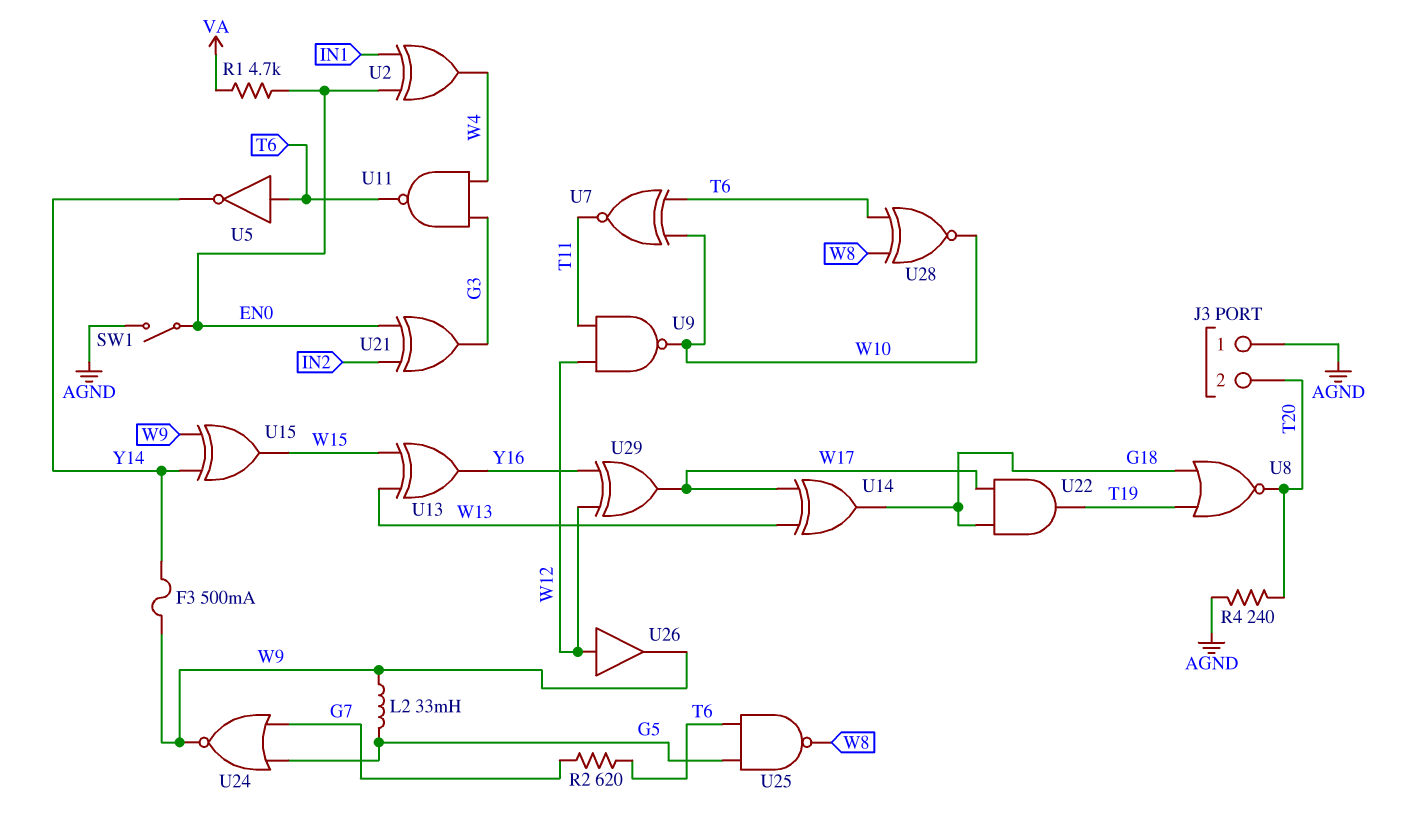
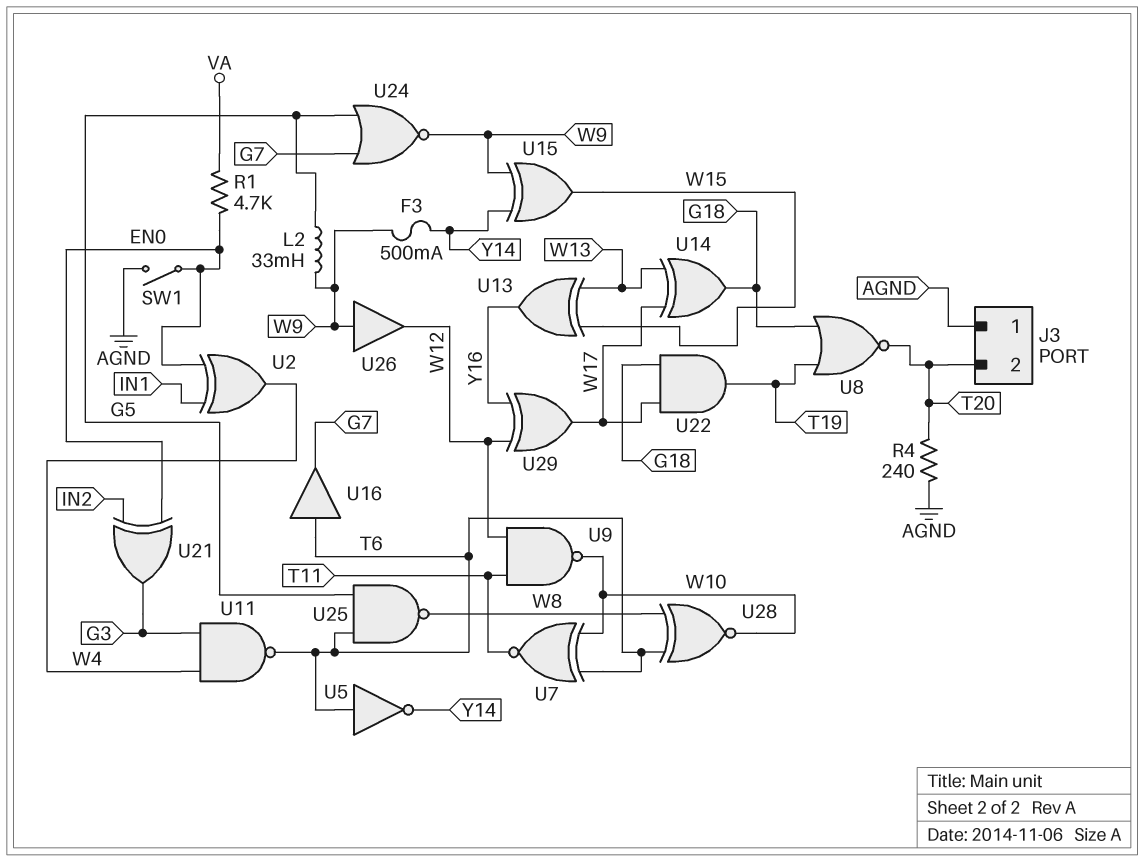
R2: 620 (G7, T6) -> none
U16: none -> buffer (in T6, out G7)
U26: buffer (in W12, out W9) -> buffer (in W9, out W12)

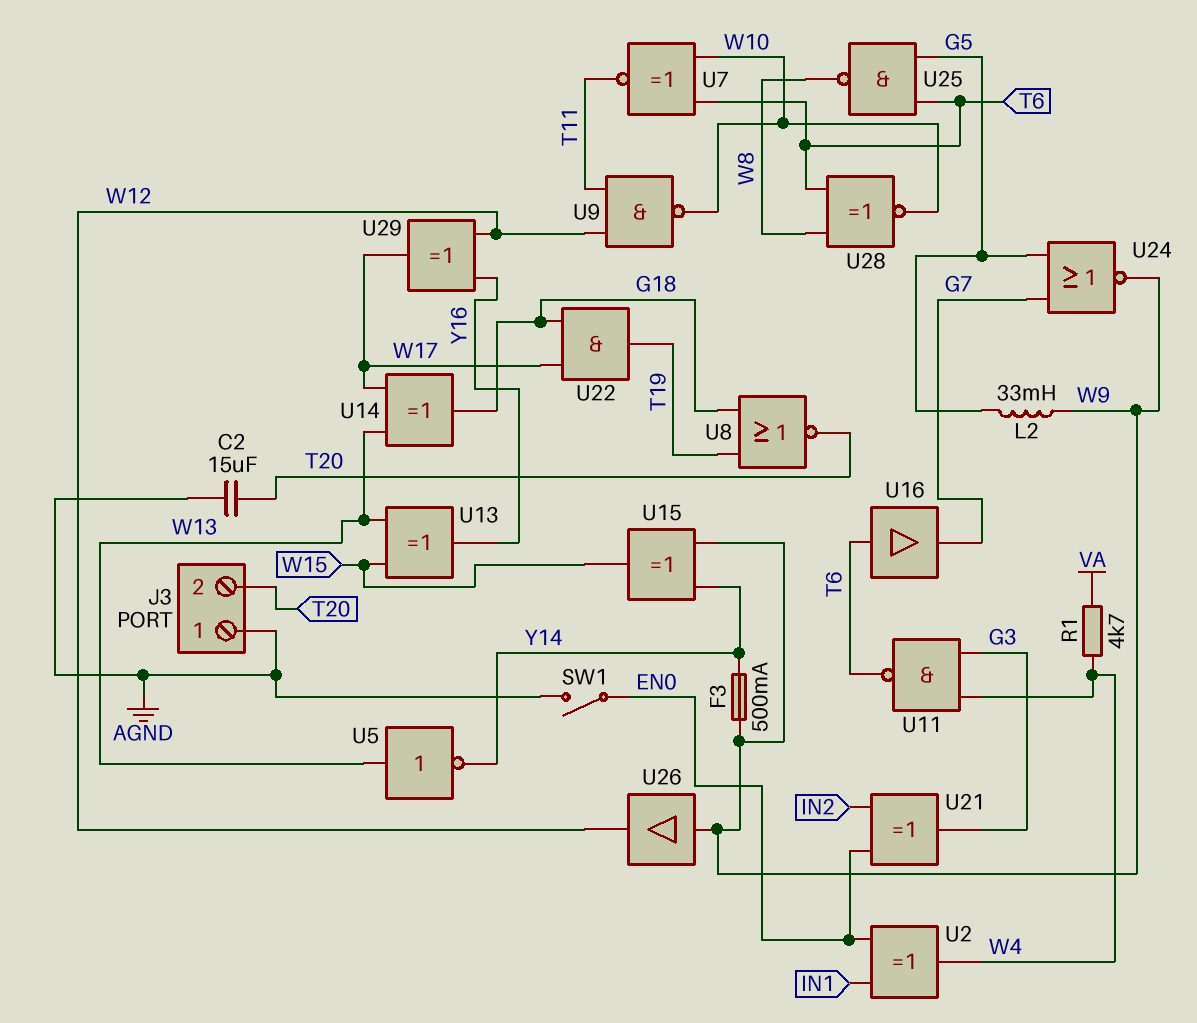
C2: none -> 15uF (AGND, T20)
R1: 4.7k (EN0, VA) -> 4.7k (VA, W4)
R4: 240 (AGND, T20) -> none
U5: NOT (in T6, out Y14) -> NOT (in W13, out Y14)

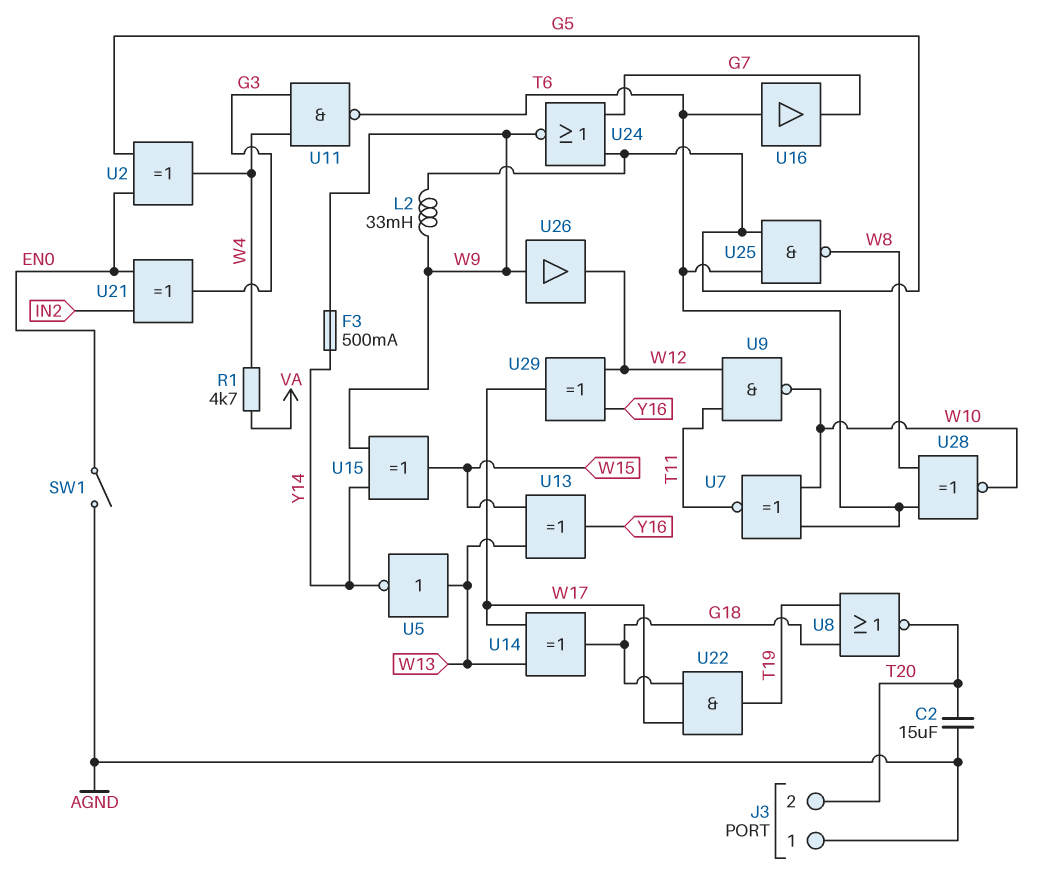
U2: XOR (in EN0, in IN1, out W4) -> XOR (in EN0, in G5, out W4)

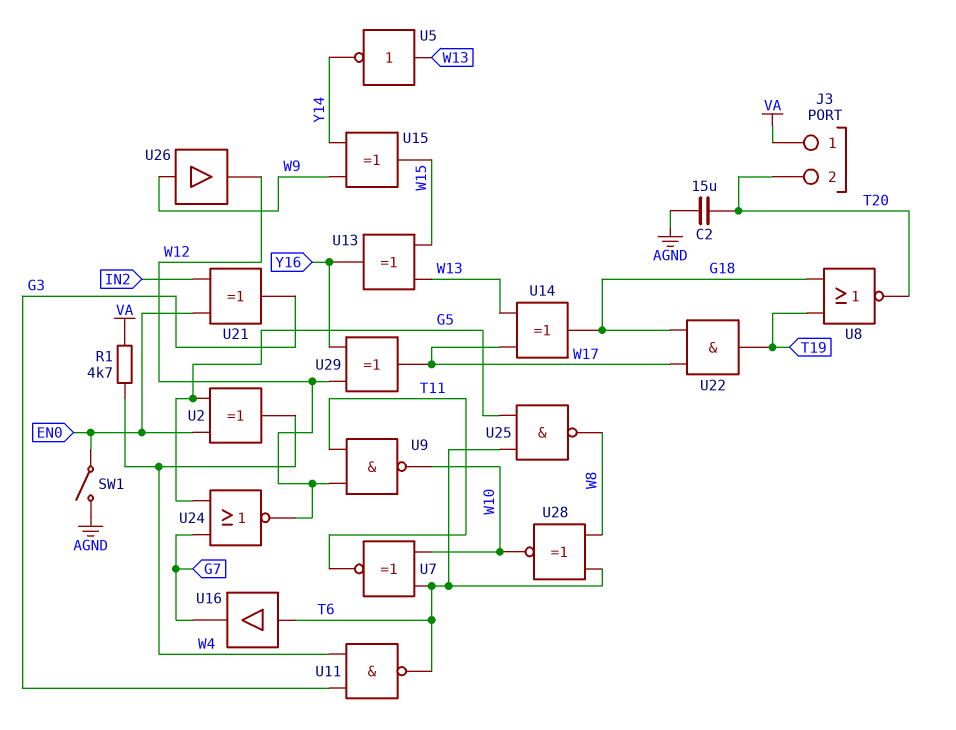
F3: 500mA (W9, Y14) -> none
J3 pin 1: AGND -> VA
L2: 33mH (G5, W9) -> none
U24: NOR (in G5, in G7, out W9) -> NOR (in G5, in G7, out W12)

